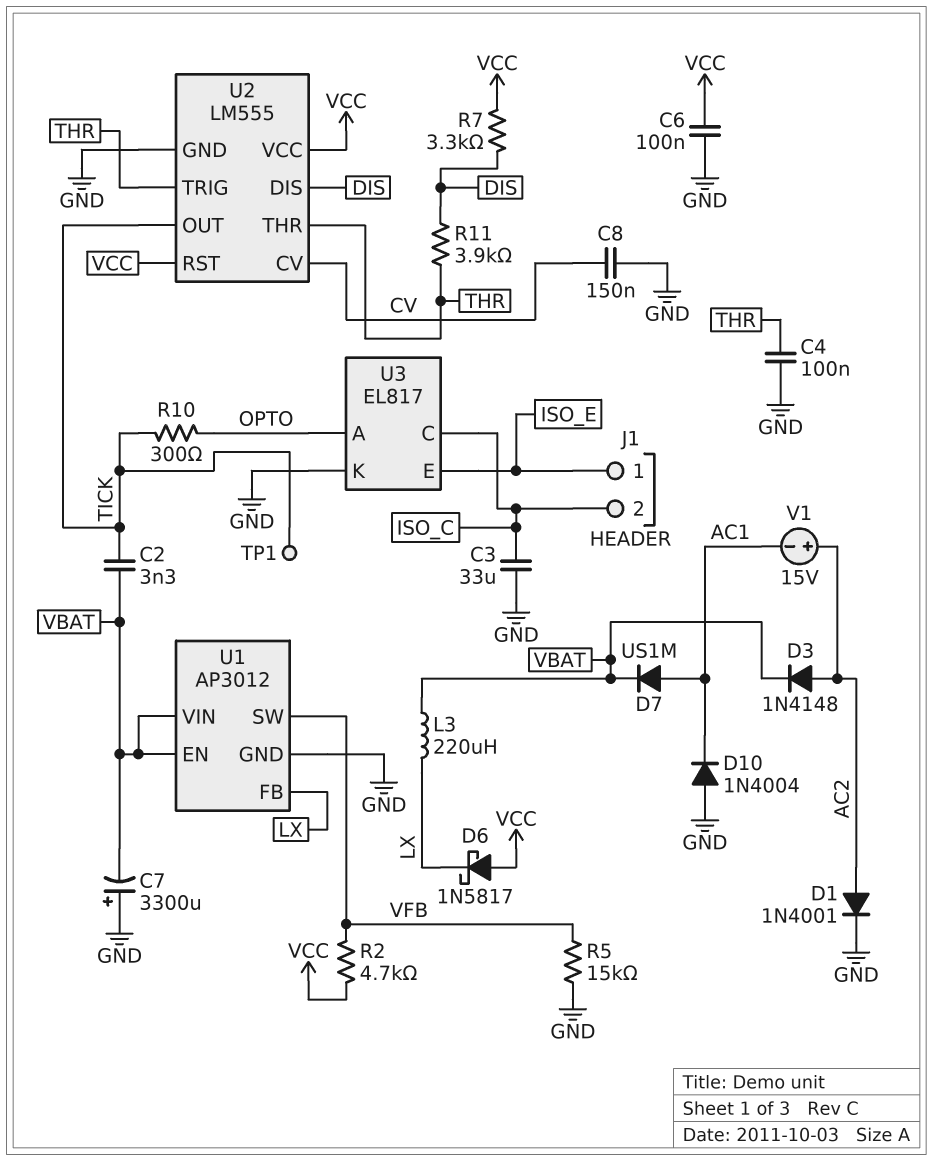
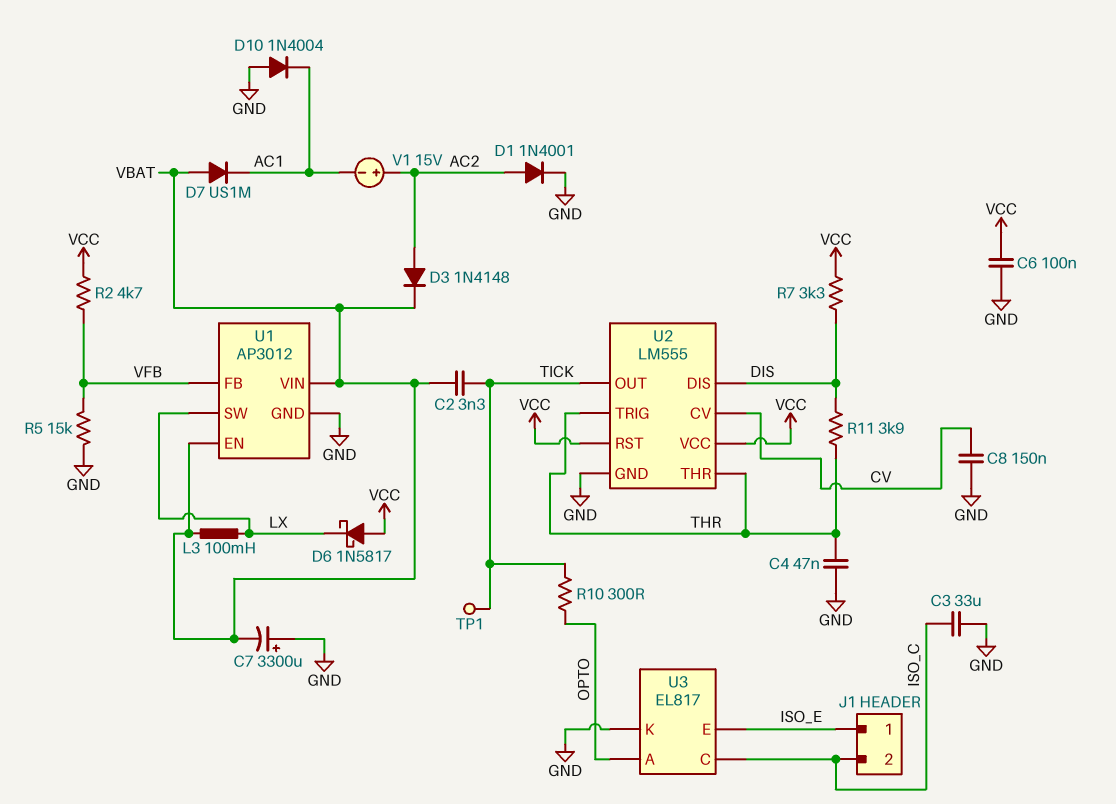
C4: 100nF (GND, THR) -> 47nF (GND, THR)
D7: diode US1M (A AC1, K VBAT) -> diode US1M (A VBAT, K AC1)
L3: 220uH (LX, VBAT) -> 100mH (LX, VBAT)
U1 pin FB: LX -> VFB
U1 pin SW: VFB -> LX

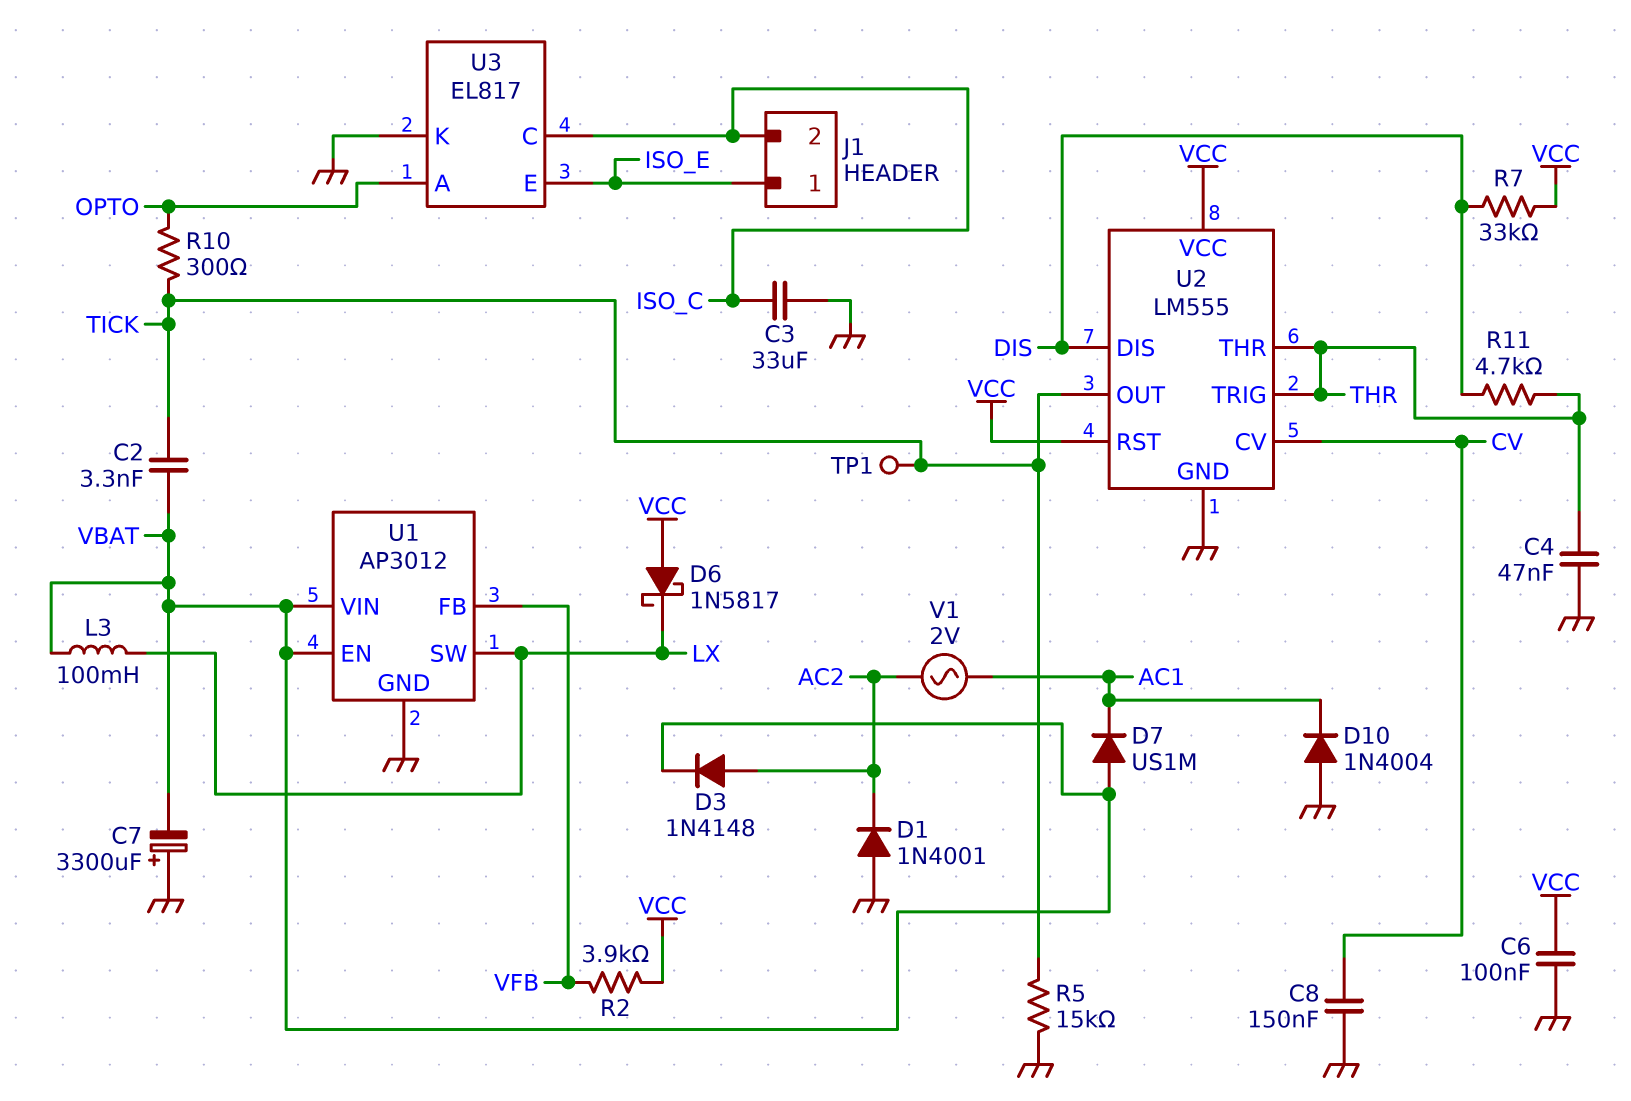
D1: diode 1N4001 (A AC2, K GND) -> diode 1N4001 (A GND, K AC2)
R2: 4.7k (VCC, VFB) -> 3.9k (VCC, VFB)
R5: 15k (GND, VFB) -> 15k (GND, TICK)
R7: 3.3k (DIS, VCC) -> 33k (DIS, VCC)
R11: 3.9k (DIS, THR) -> 4.7k (DIS, THR)
V1: 15V (plus AC2, minus AC1) -> AC 2V (AC1, AC2)

